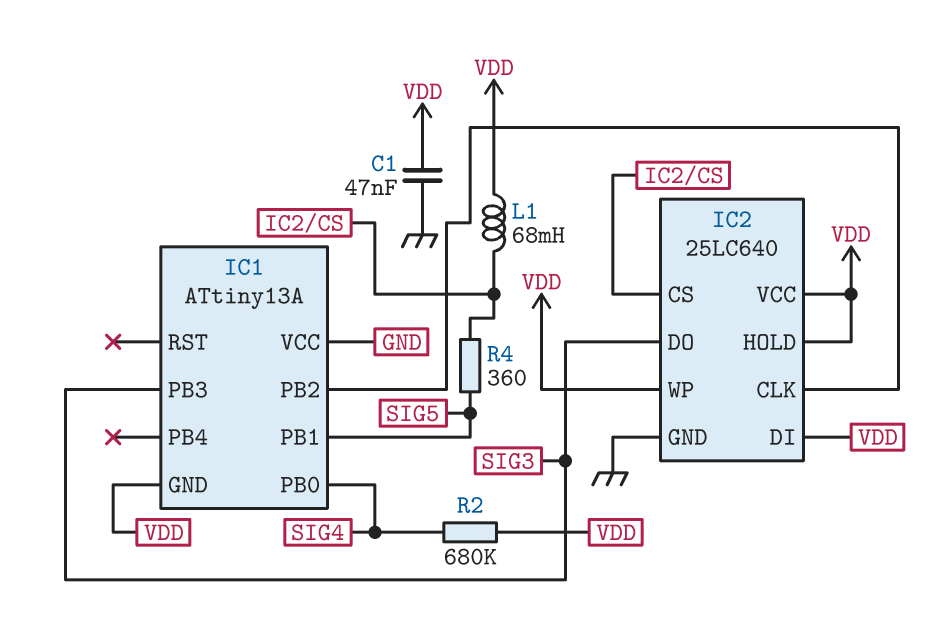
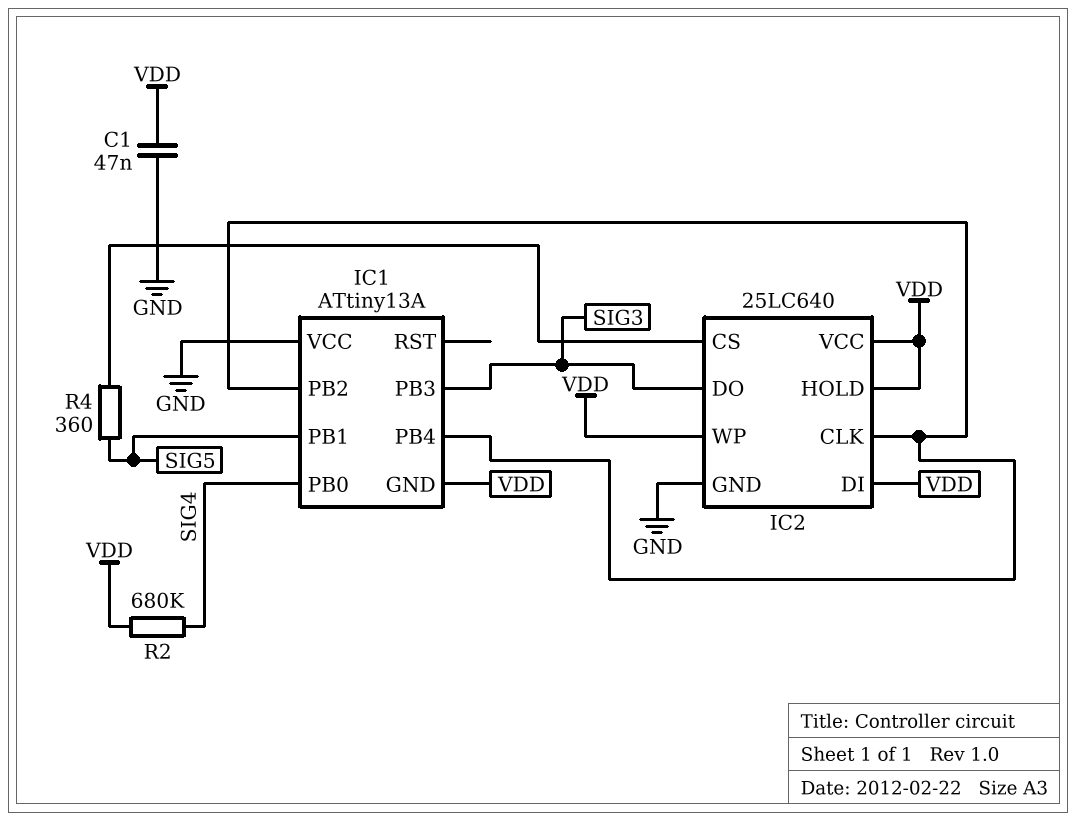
IC1 pin PB4: none -> IC1/PB2
L1: 68mH (IC2/CS, VDD) -> none

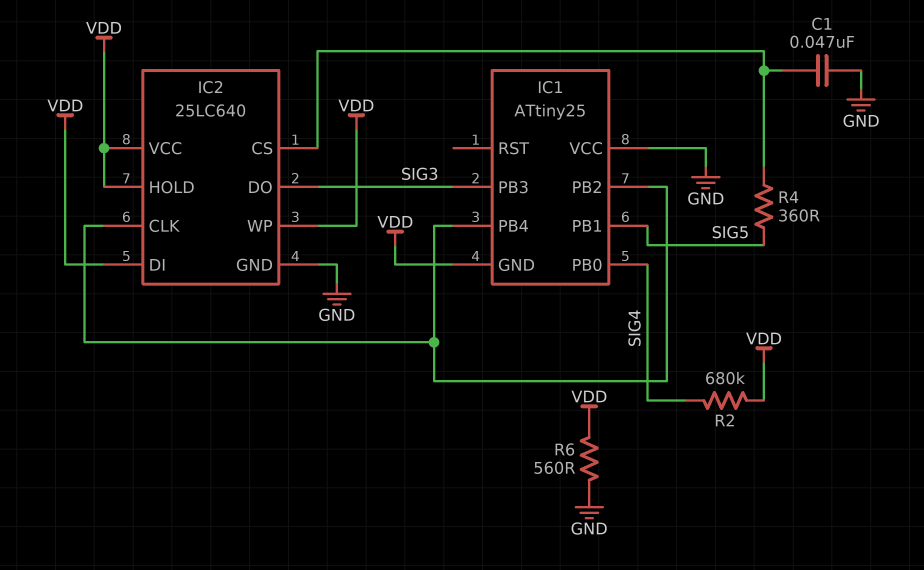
C1: 47nF (GND, VDD) -> 47nF (GND, IC2/CS)
IC1: ATtiny13A -> ATtiny25
R6: none -> 560 (GND, VDD)

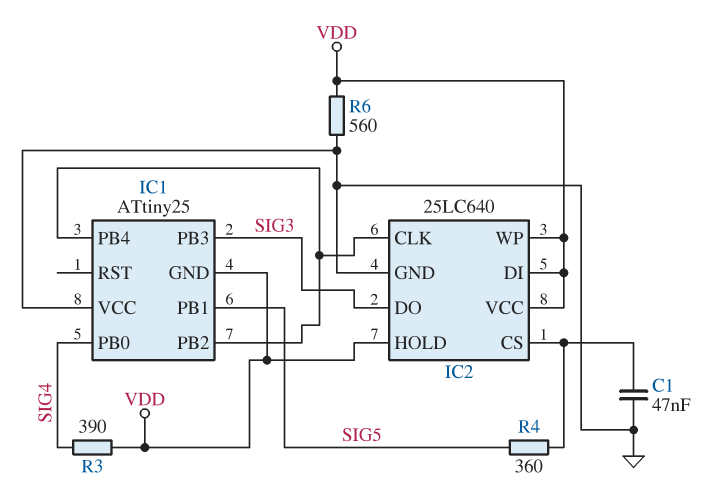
R2: 680k (SIG4, VDD) -> none
R3: none -> 390 (SIG4, VDD)

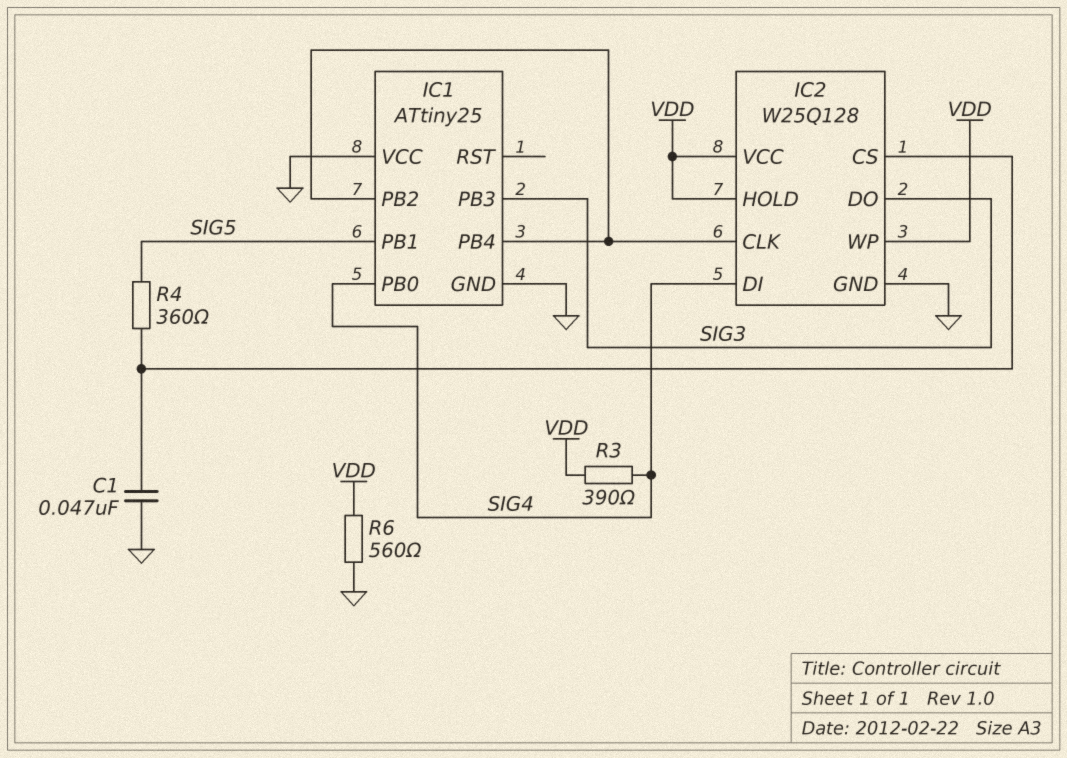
IC1 pin GND: VDD -> GND
IC2: 25LC640 -> W25Q128
IC2 pin DI: VDD -> SIG4

